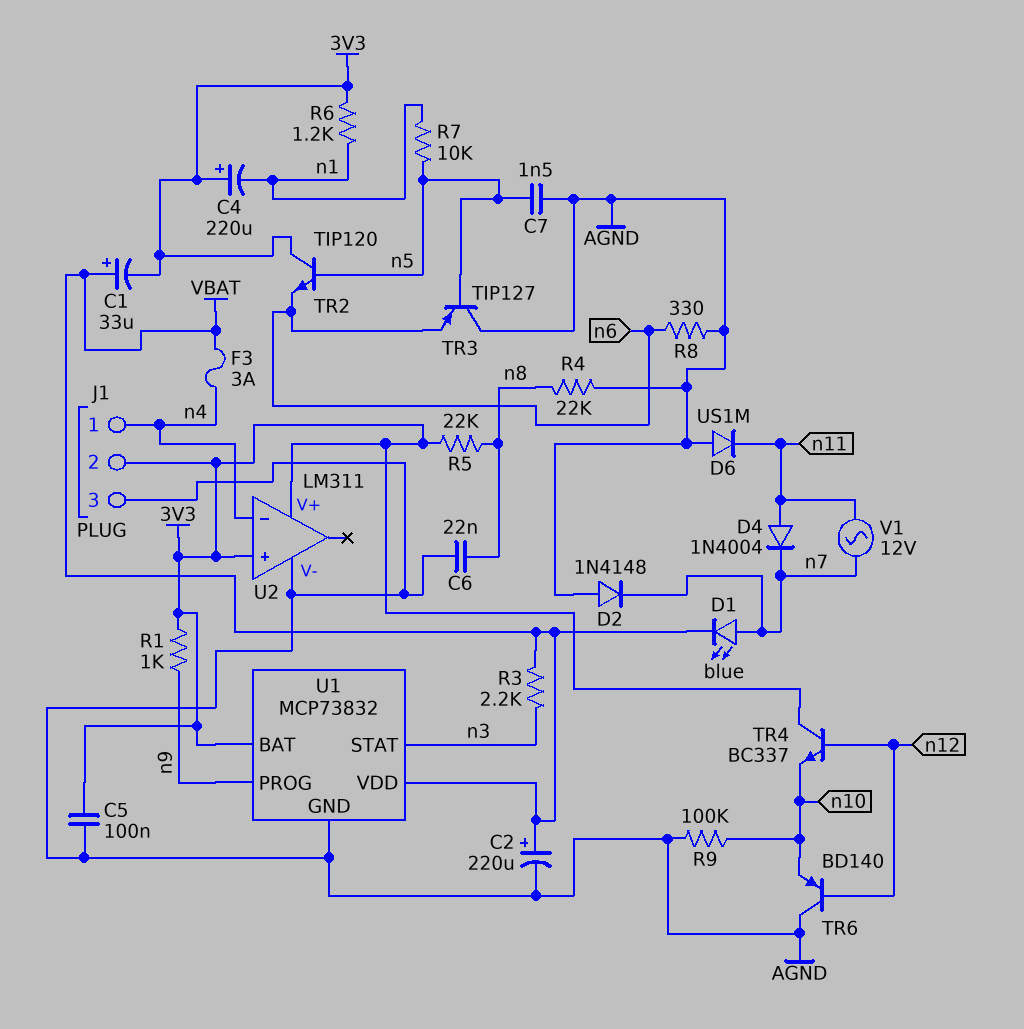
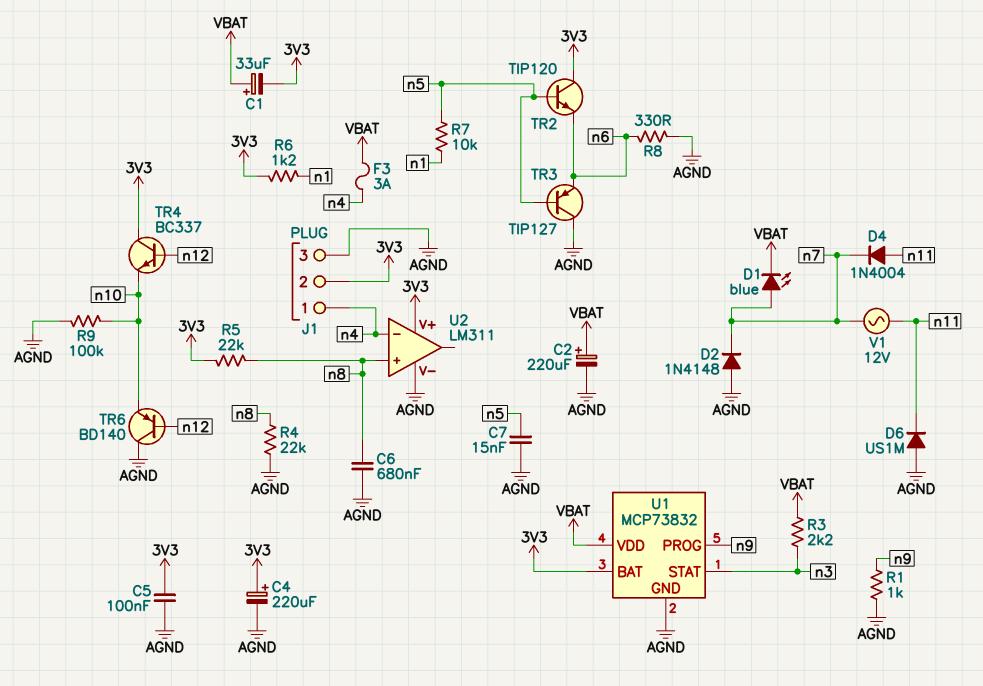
C4: 220uF (plus 3V3, minus n1) -> 220uF (plus 3V3, minus AGND)
C6: 22nF (AGND, n8) -> 680nF (AGND, n8)
C7: 1.5nF (AGND, n5) -> 15nF (AGND, n5)
R1: 1k (3V3, n9) -> 1k (AGND, n9)
U2 pin in+: 3V3 -> n8

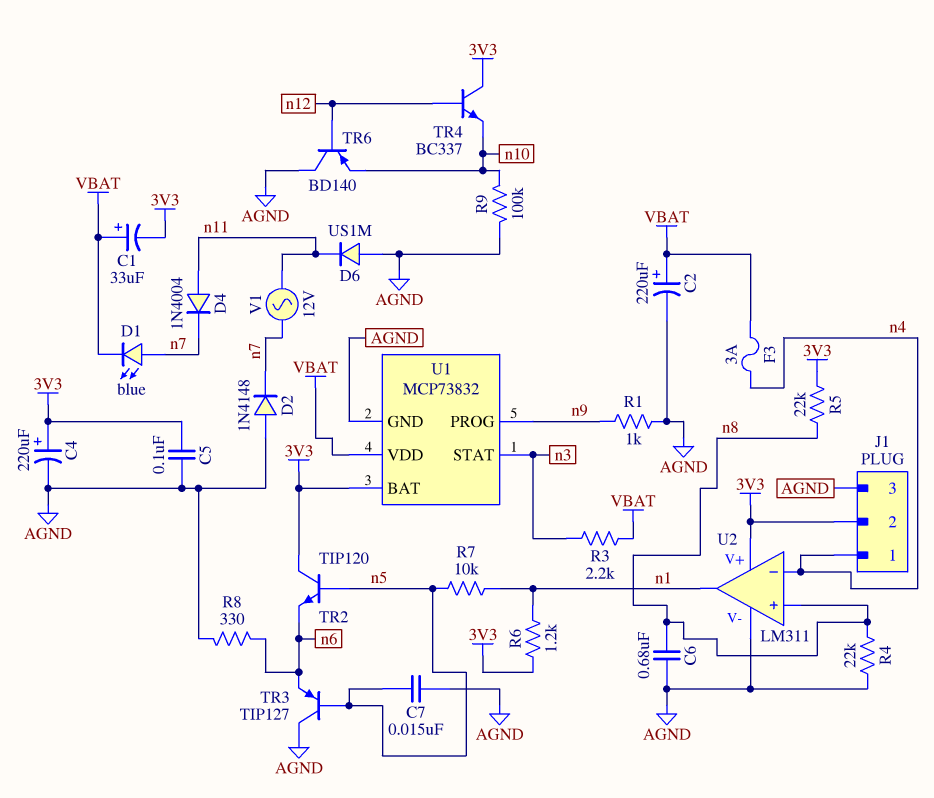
U2 pin out: none -> n1

